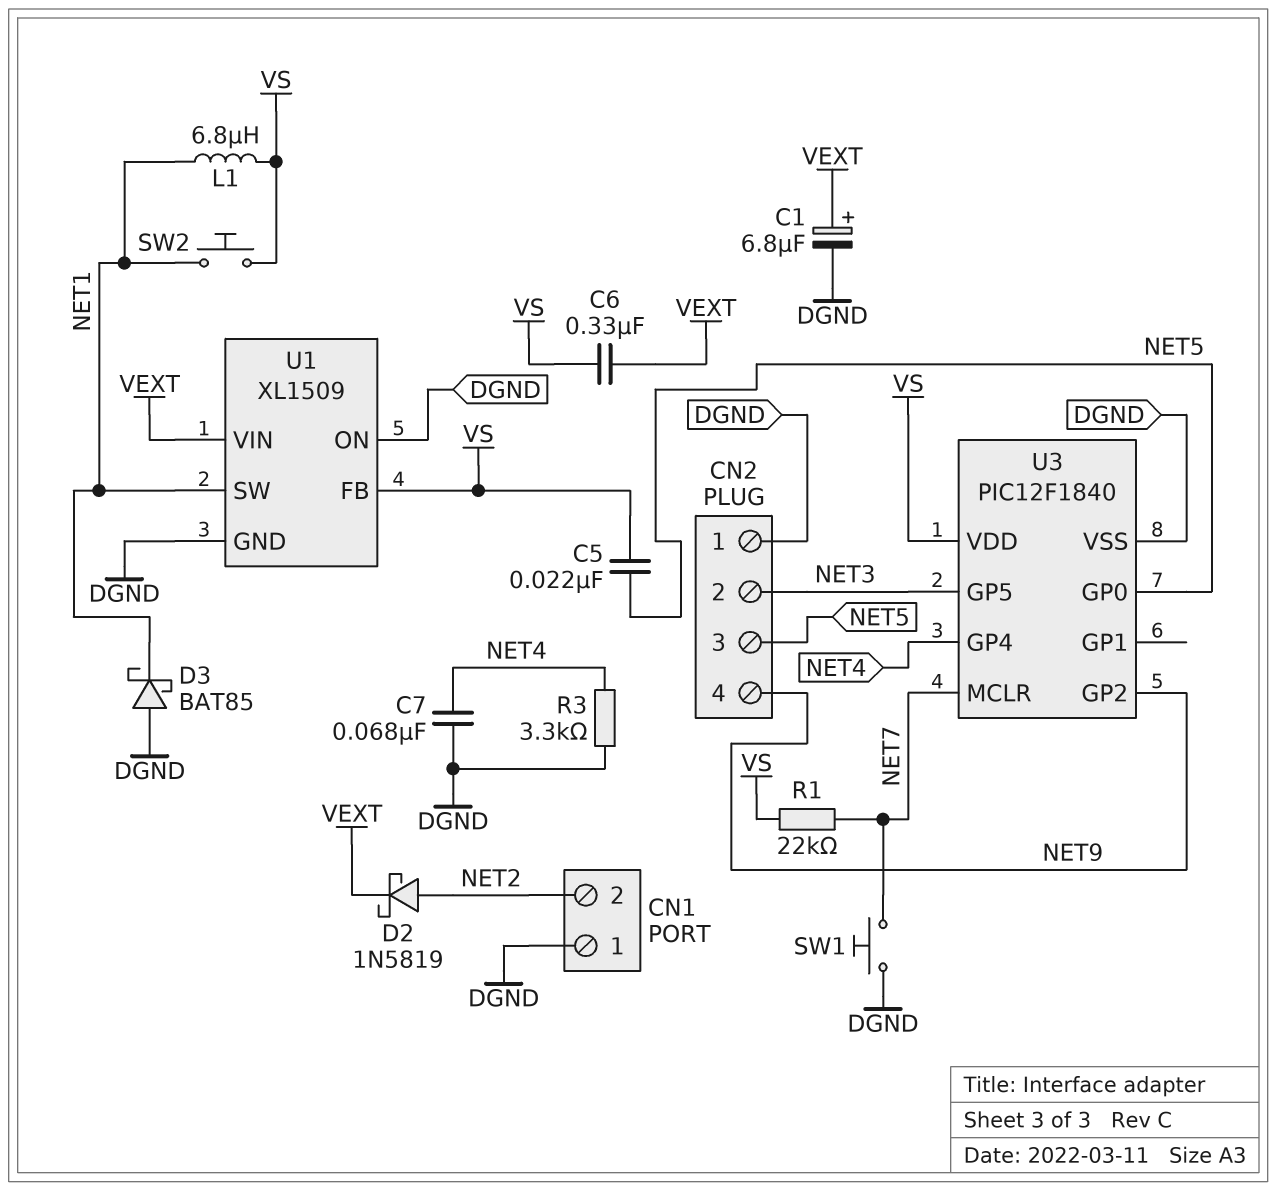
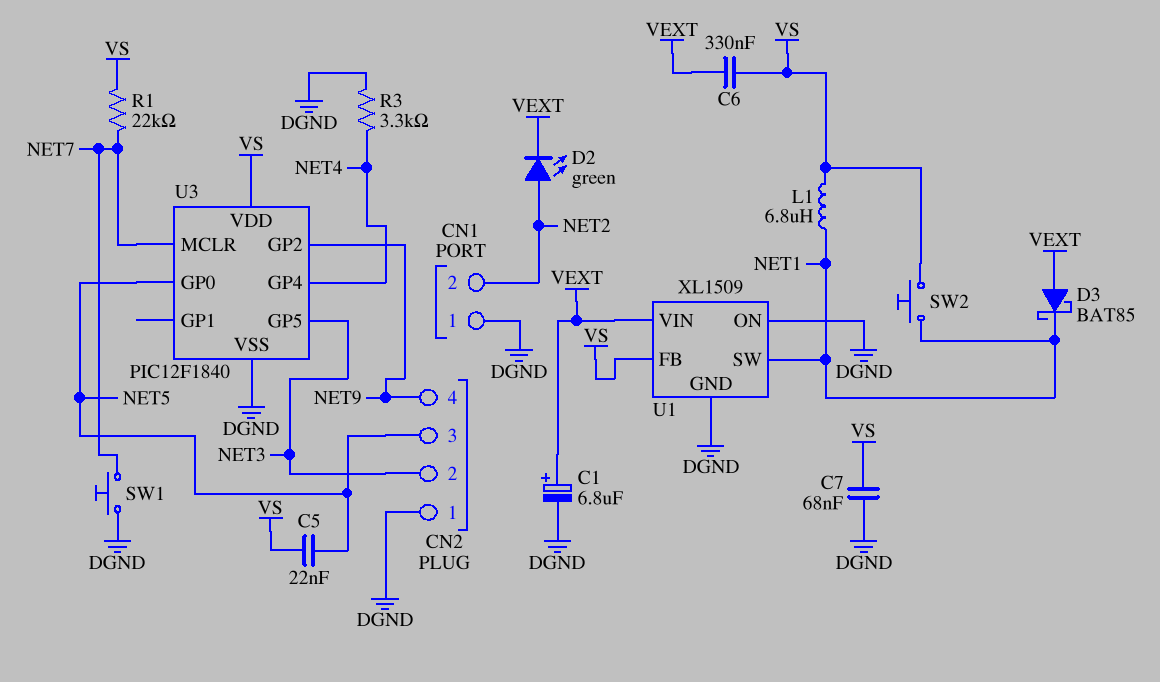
C7: 68nF (DGND, NET4) -> 68nF (DGND, VS)
D2: schottky 1N5819 (A NET2, K VEXT) -> LED green (A NET2, K VEXT)
D3: schottky BAT85 (A DGND, K NET1) -> schottky BAT85 (A VEXT, K NET1)

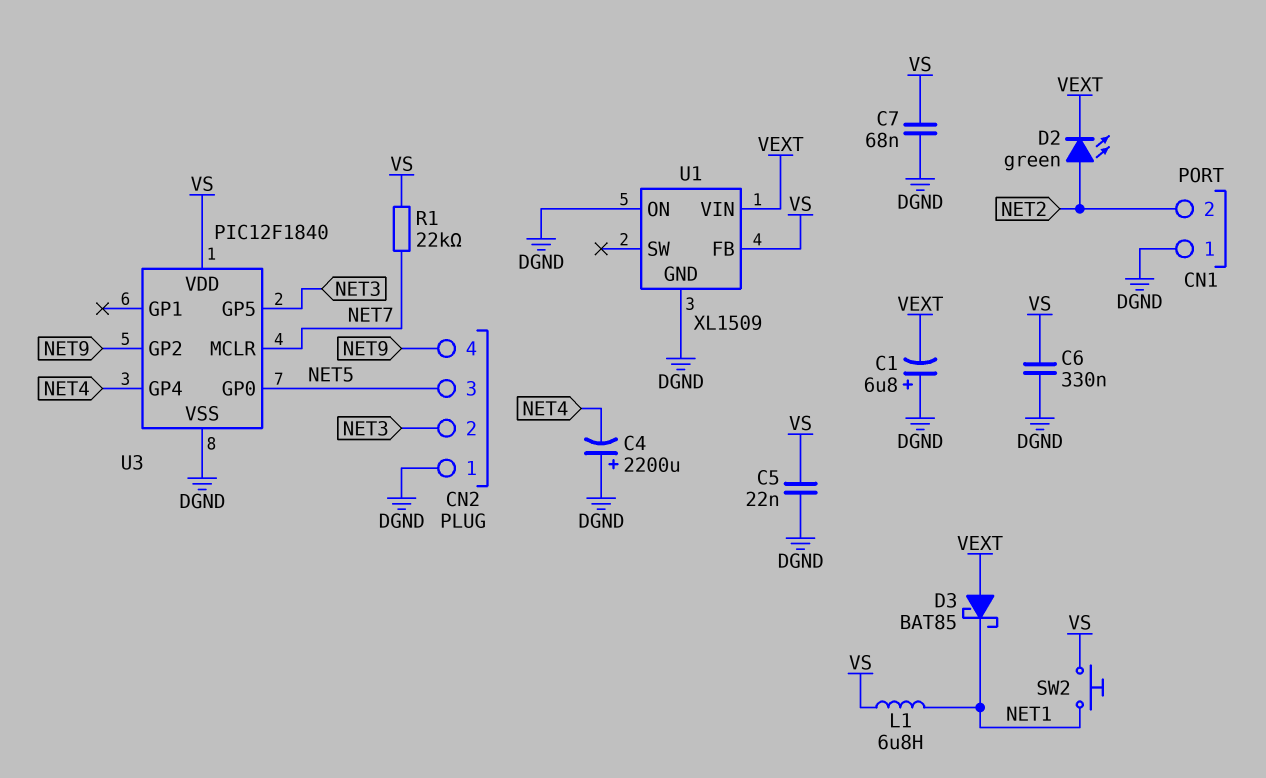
C1: 6.8uF (plus VEXT, minus DGND) -> 6.8uF (plus DGND, minus VEXT)
C4: none -> 2200uF (plus DGND, minus NET4)
C5: 22nF (NET5, VS) -> 22nF (DGND, VS)
C6: 330nF (VEXT, VS) -> 330nF (DGND, VS)
R3: 3.3k (DGND, NET4) -> none
SW1: button (DGND, NET7) -> none
U1 pin SW: NET1 -> none

